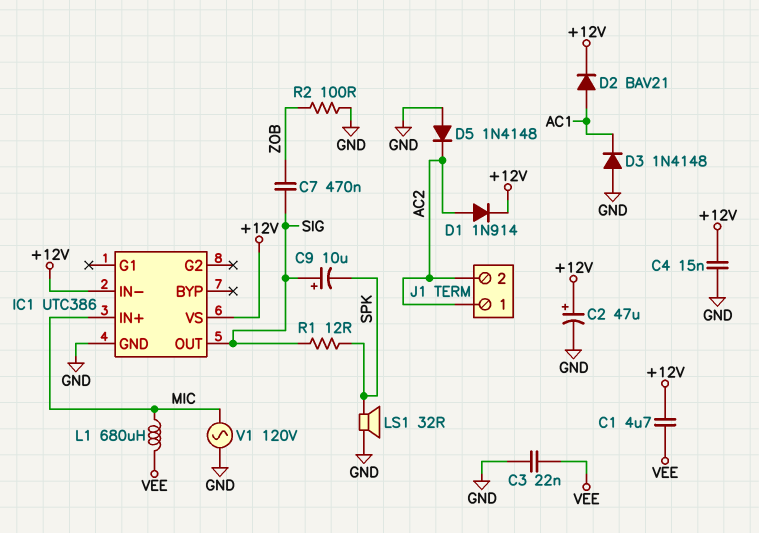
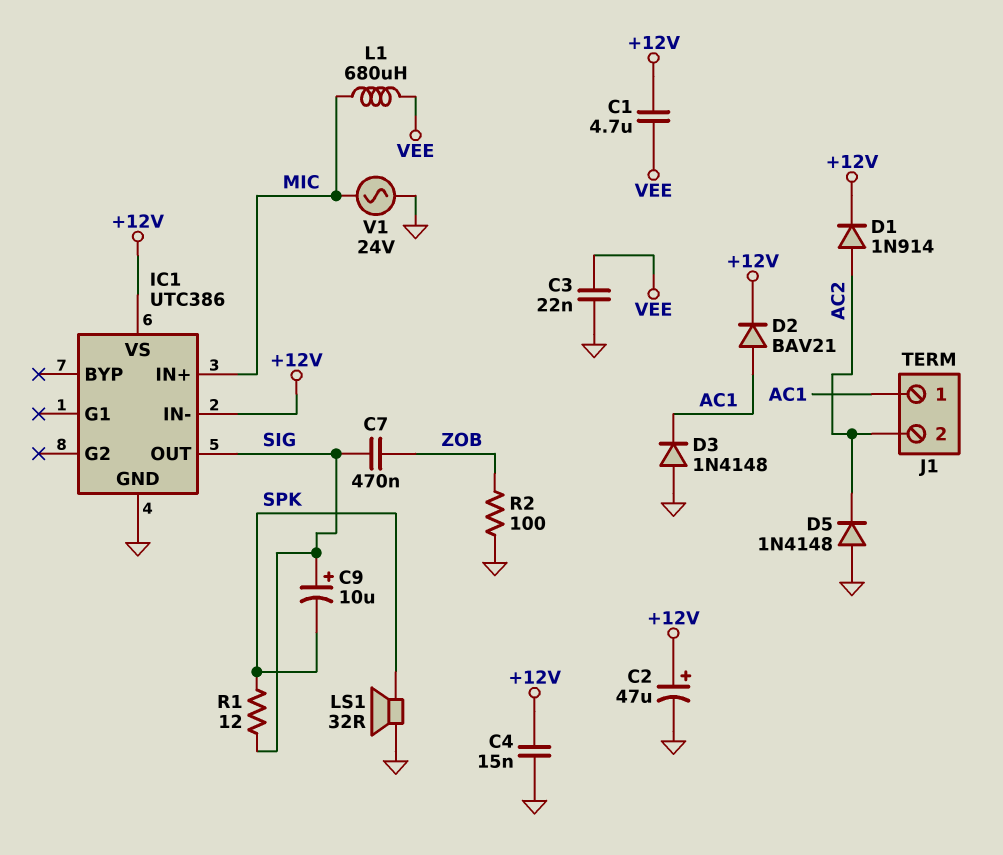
J1 pin 1: AC2 -> AC1
V1: AC 120V (GND, MIC) -> AC 24V (GND, MIC)

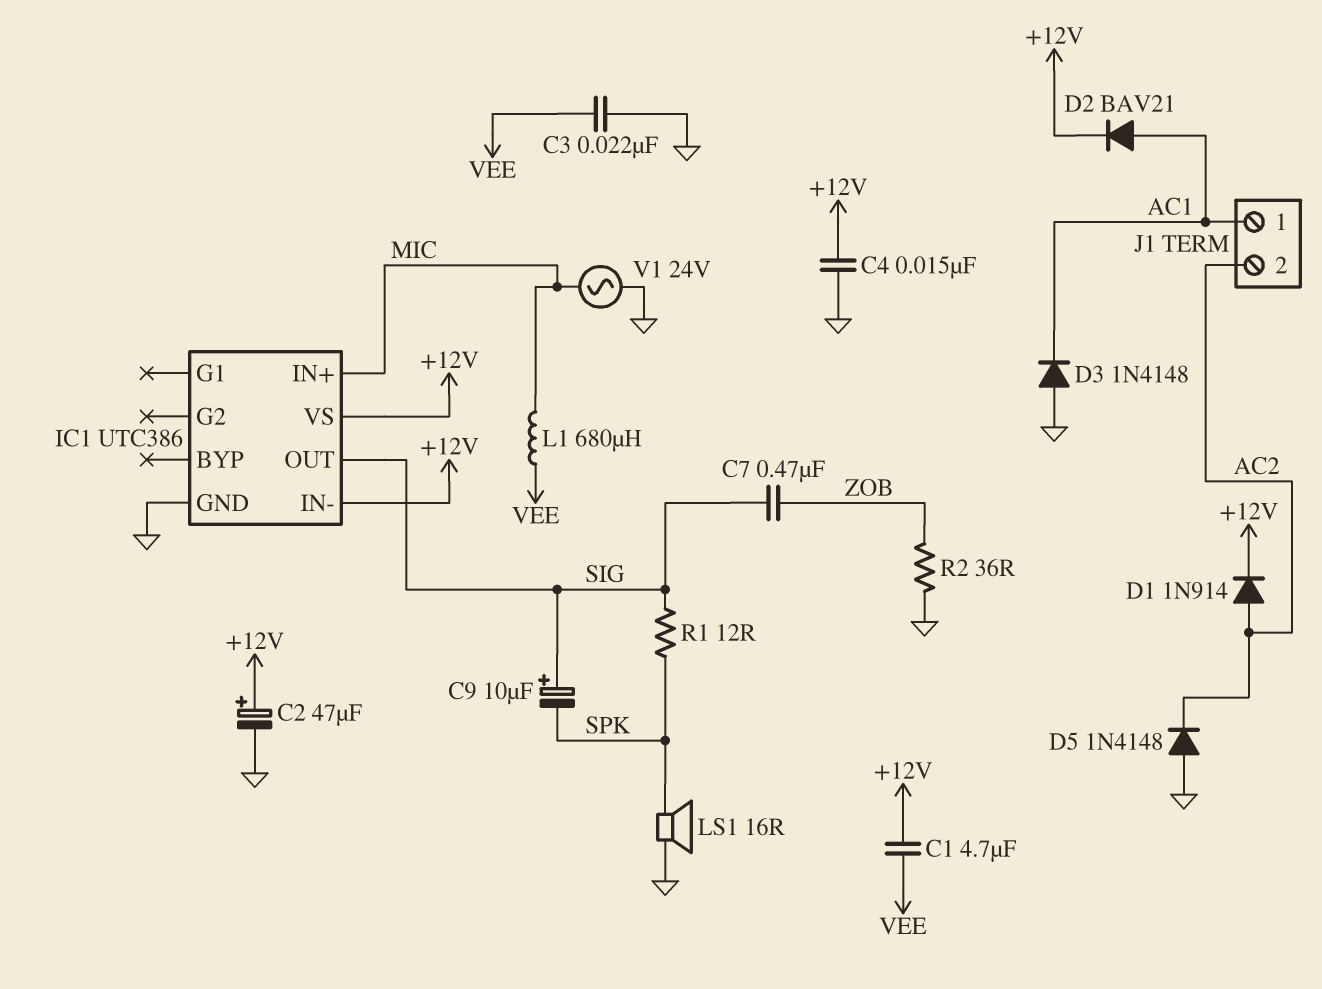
LS1: speaker 32R (GND, SPK) -> speaker 16R (GND, SPK)
R2: 100 (GND, ZOB) -> 36 (GND, ZOB)

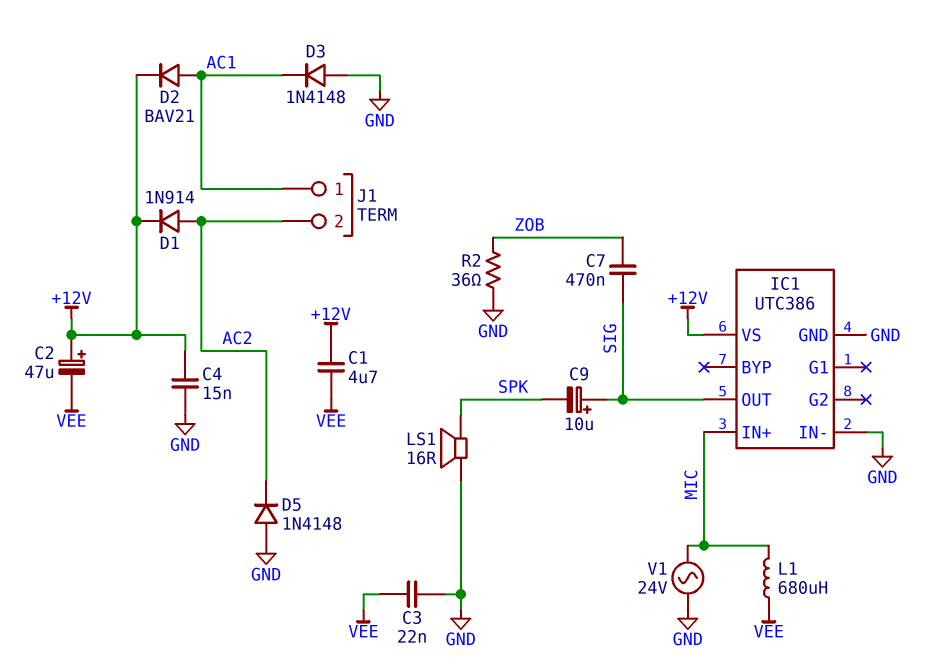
C2: 47uF (plus +12V, minus GND) -> 47uF (plus +12V, minus VEE)
IC1 pin IN-: +12V -> GND
R1: 12 (SIG, SPK) -> none

